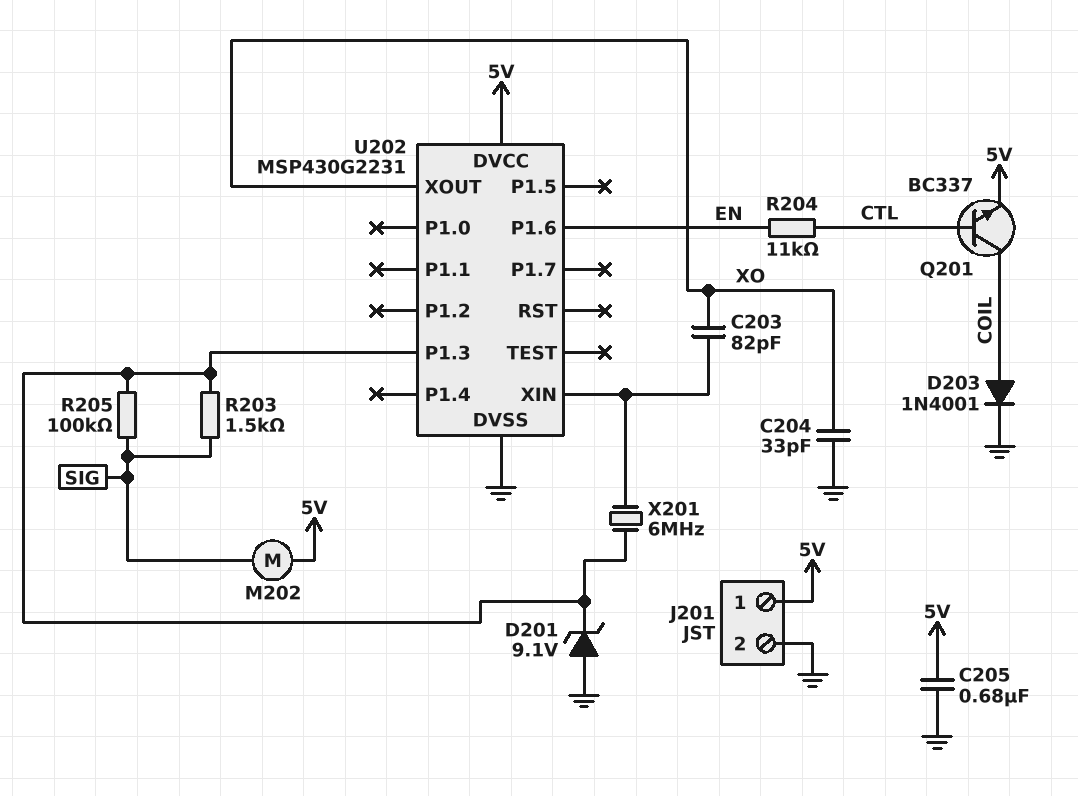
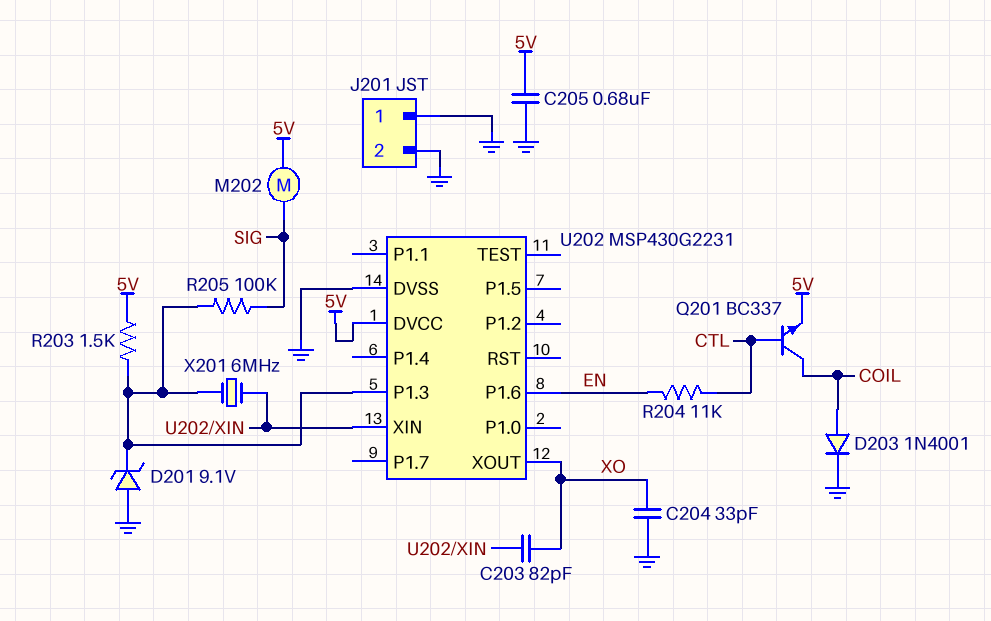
J201 pin 1: 5V -> GND
R203: 1.5k (SIG, U202/P1.3) -> 1.5k (5V, U202/P1.3)

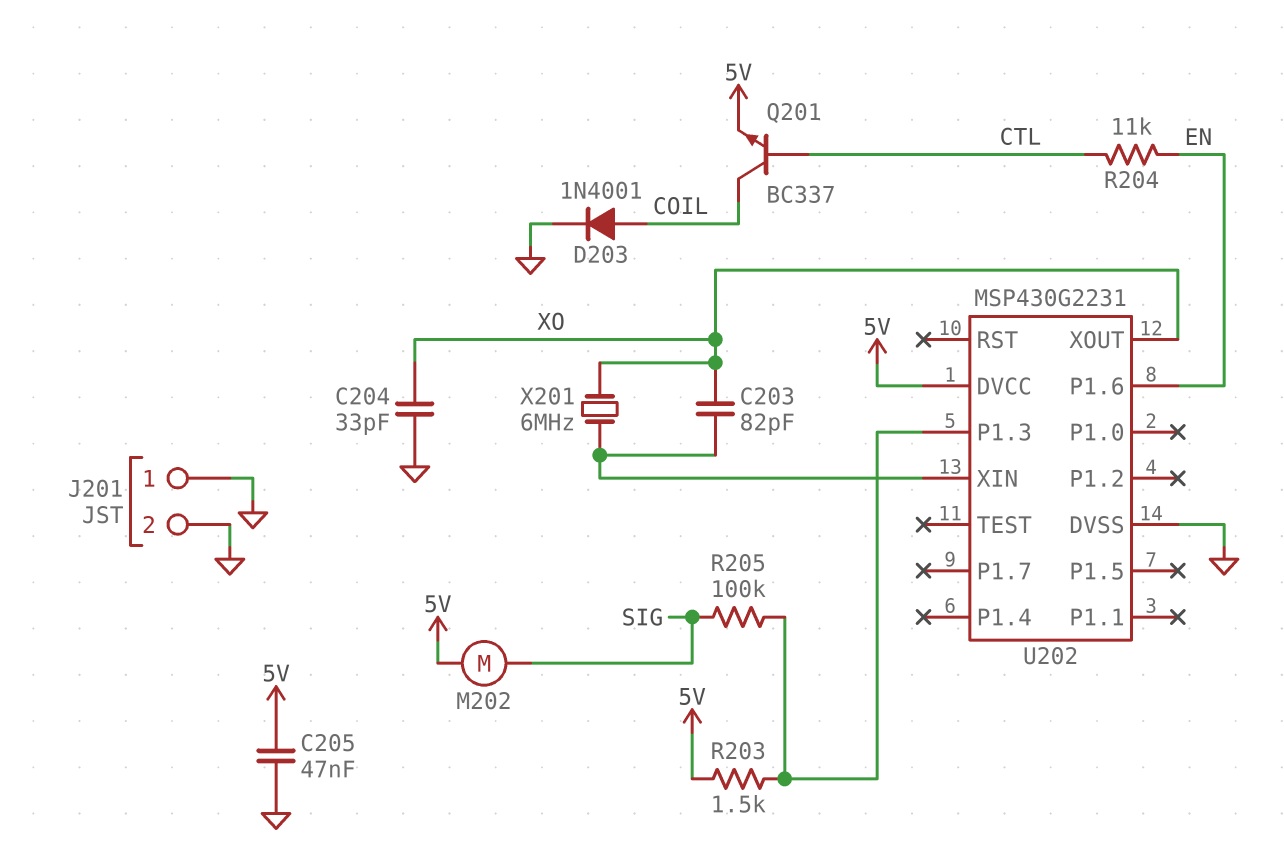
C205: 680nF (5V, GND) -> 47nF (5V, GND)
D201: zener 9.1V (A GND, K U202/P1.3) -> none
X201: 6MHz (U202/P1.3, U202/XIN) -> 6MHz (U202/XIN, XO)

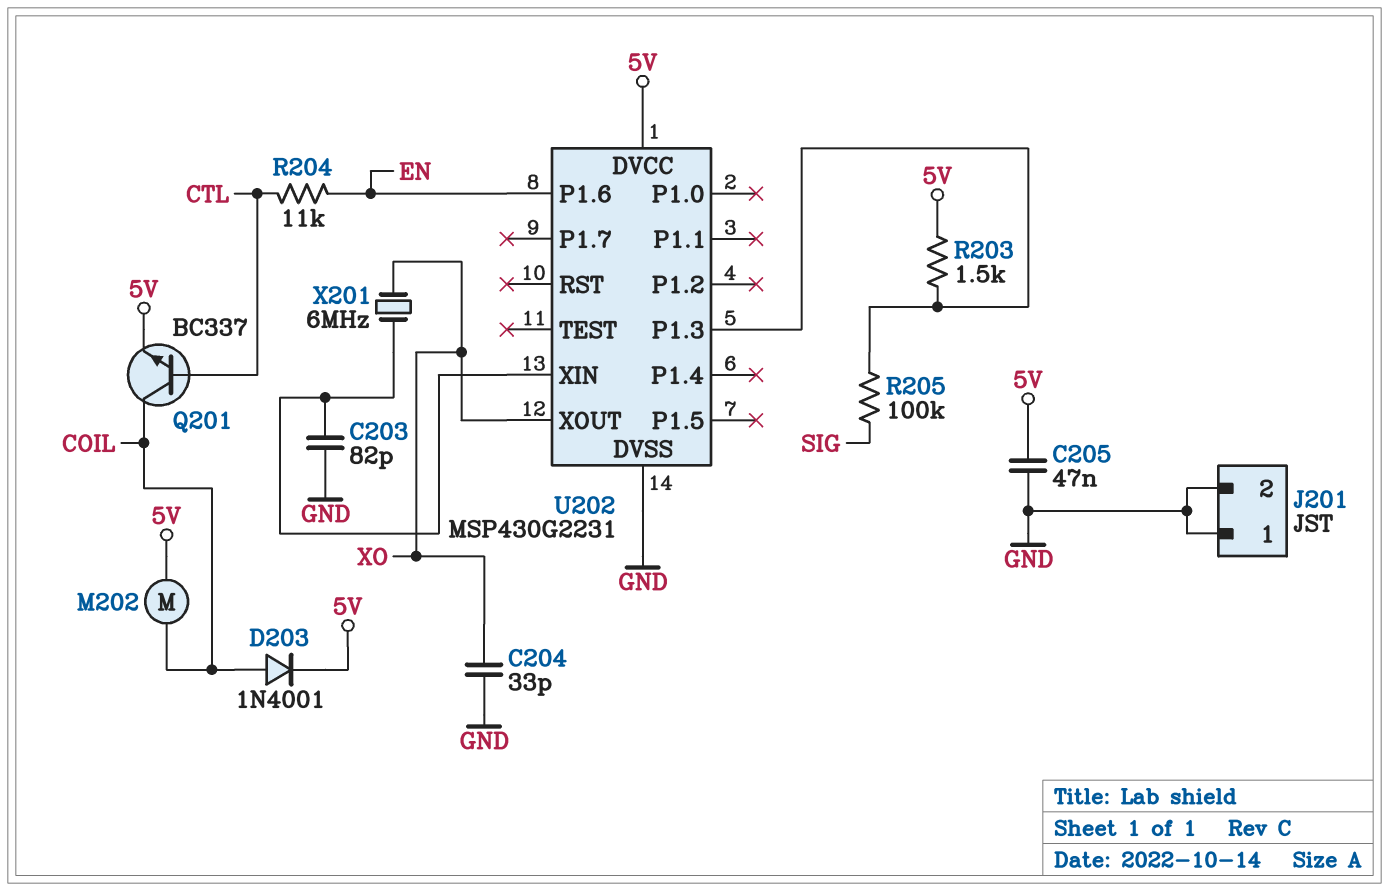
C203: 82pF (U202/XIN, XO) -> 82pF (GND, U202/XIN)
D203: diode 1N4001 (A COIL, K GND) -> diode 1N4001 (A COIL, K 5V)
M202: motor (5V, SIG) -> motor (5V, COIL)

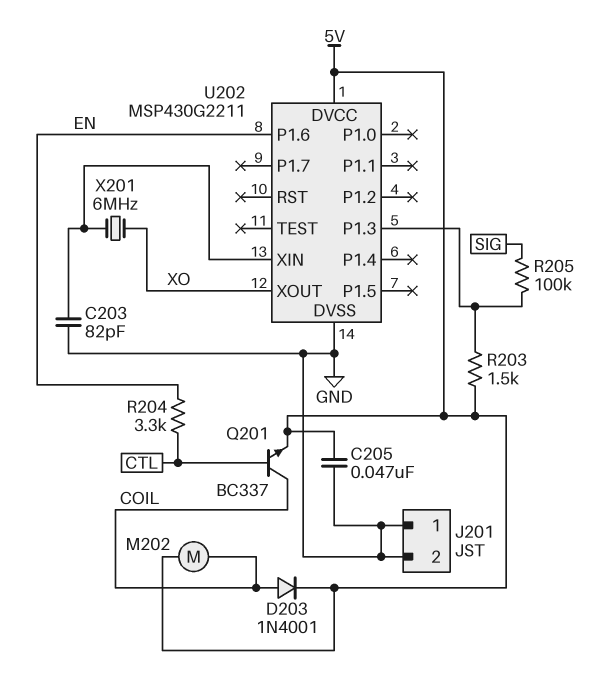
C204: 33pF (GND, XO) -> none
R204: 11k (CTL, EN) -> 3.3k (CTL, EN)
U202: MSP430G2231 -> MSP430G2211

